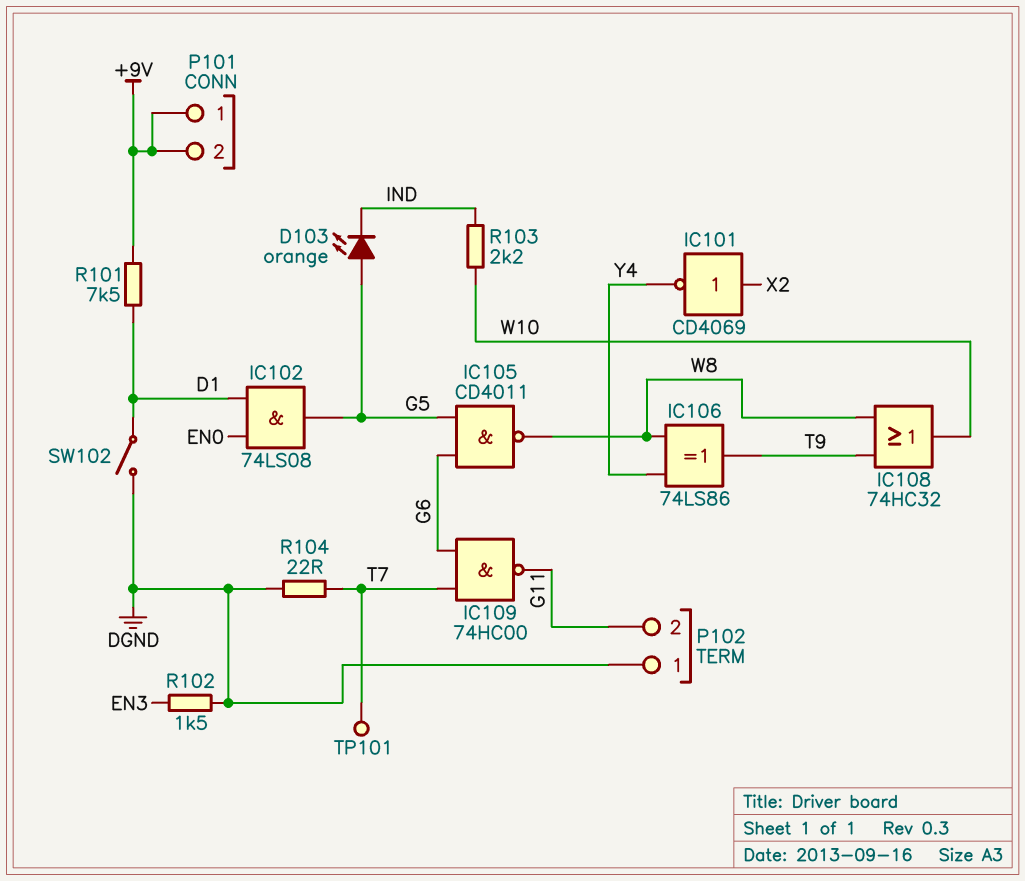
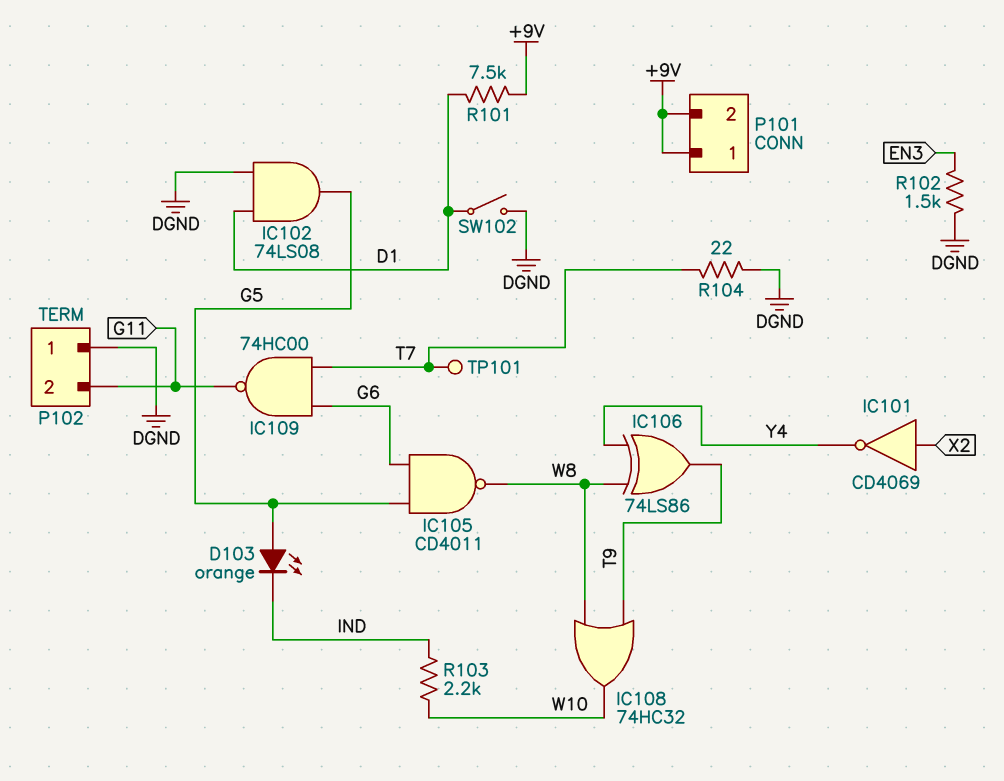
IC102: AND 74LS08 (in D1, in EN0, out G5) -> AND 74LS08 (in D1, in DGND, out G5)

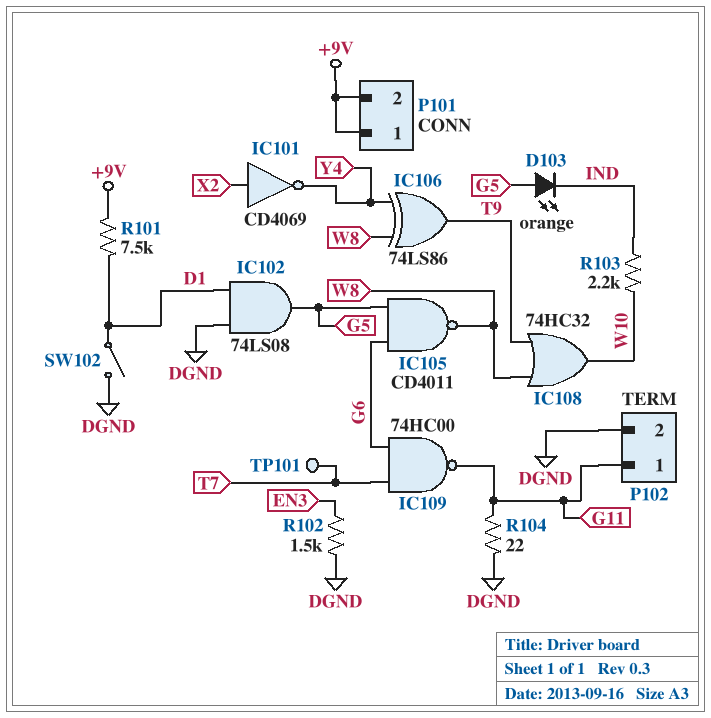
P102 pin 1: DGND -> G11
P102 pin 2: G11 -> DGND
R104: 22 (DGND, T7) -> 22 (DGND, G11)

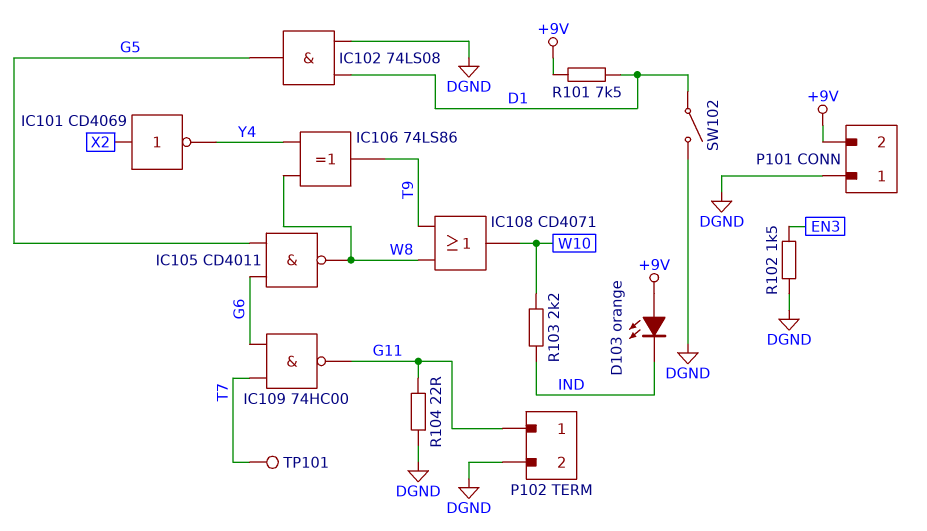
D103: LED orange (A G5, K IND) -> LED orange (A +9V, K IND)
IC108: OR 74HC32 (in T9, in W8, out W10) -> OR CD4071 (in T9, in W8, out W10)
P101 pin 1: +9V -> DGND

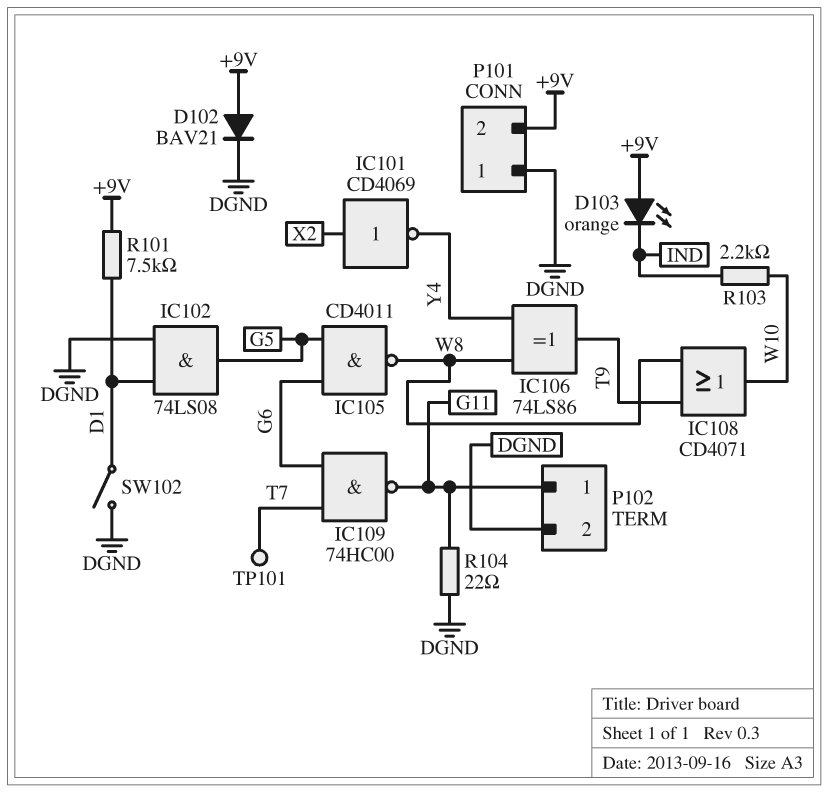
D102: none -> diode BAV21 (A +9V, K DGND)
R102: 1.5k (DGND, EN3) -> none

